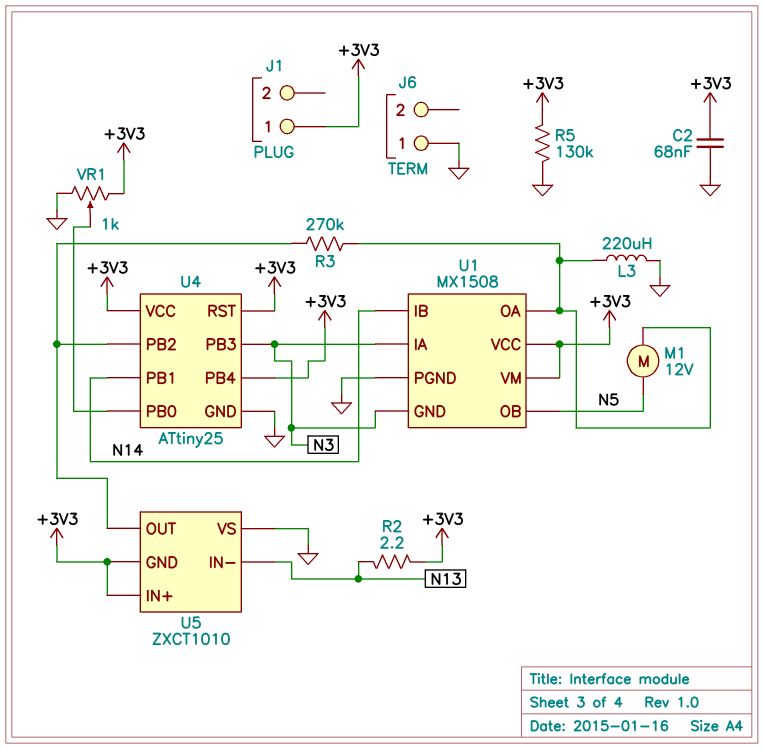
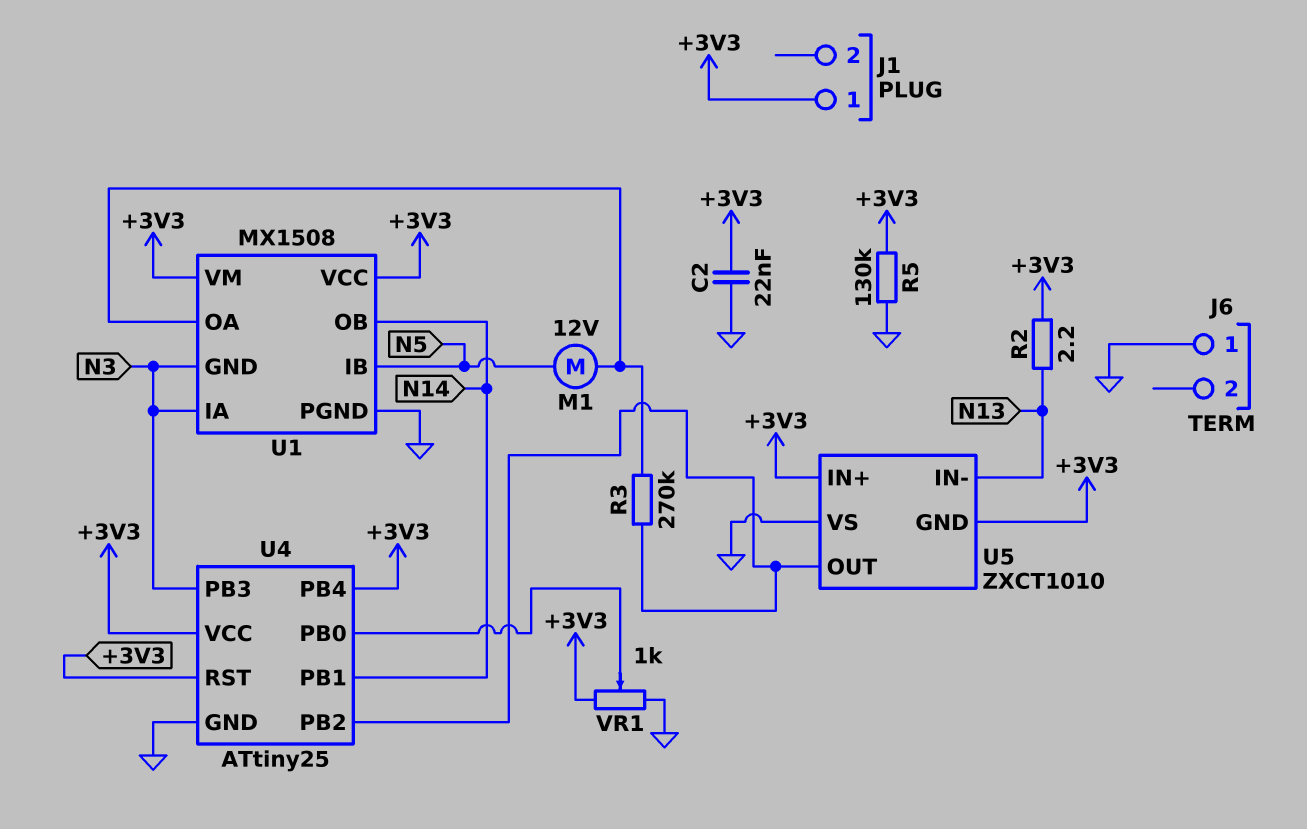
C2: 68nF (+3V3, GND) -> 22nF (+3V3, GND)
L3: 220uH (GND, U1/OA) -> none
U1 pin IB: N14 -> N5
U1 pin OB: N5 -> N14

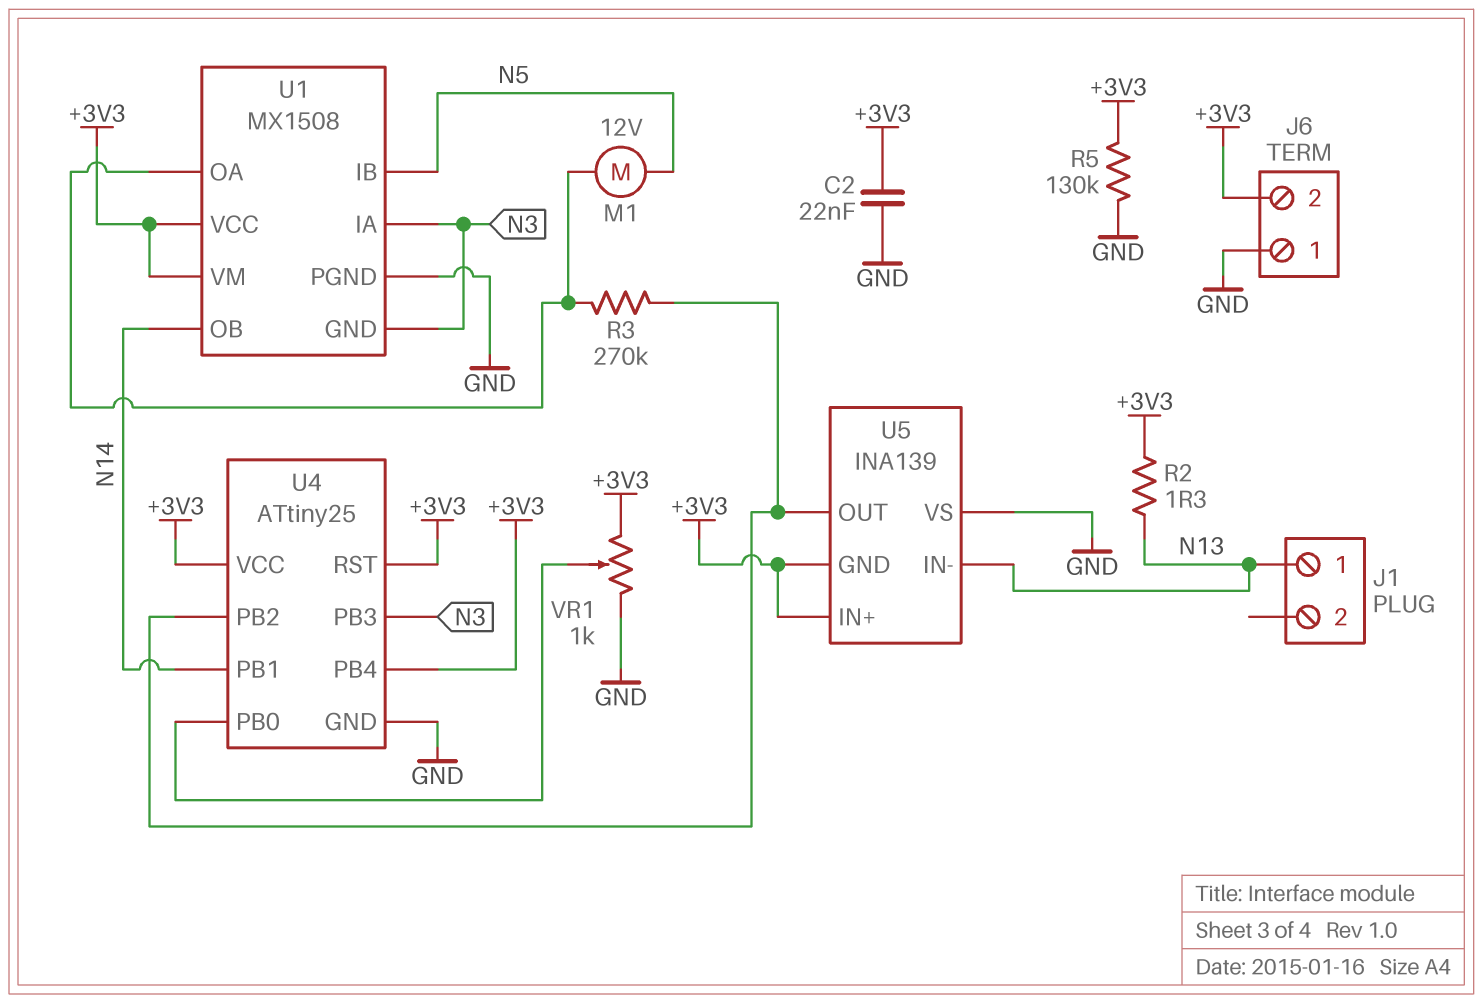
J1 pin 1: +3V3 -> N13
J6 pin 2: none -> +3V3
R2: 2.2 (+3V3, N13) -> 1.3 (+3V3, N13)
U5: ZXCT1010 -> INA139

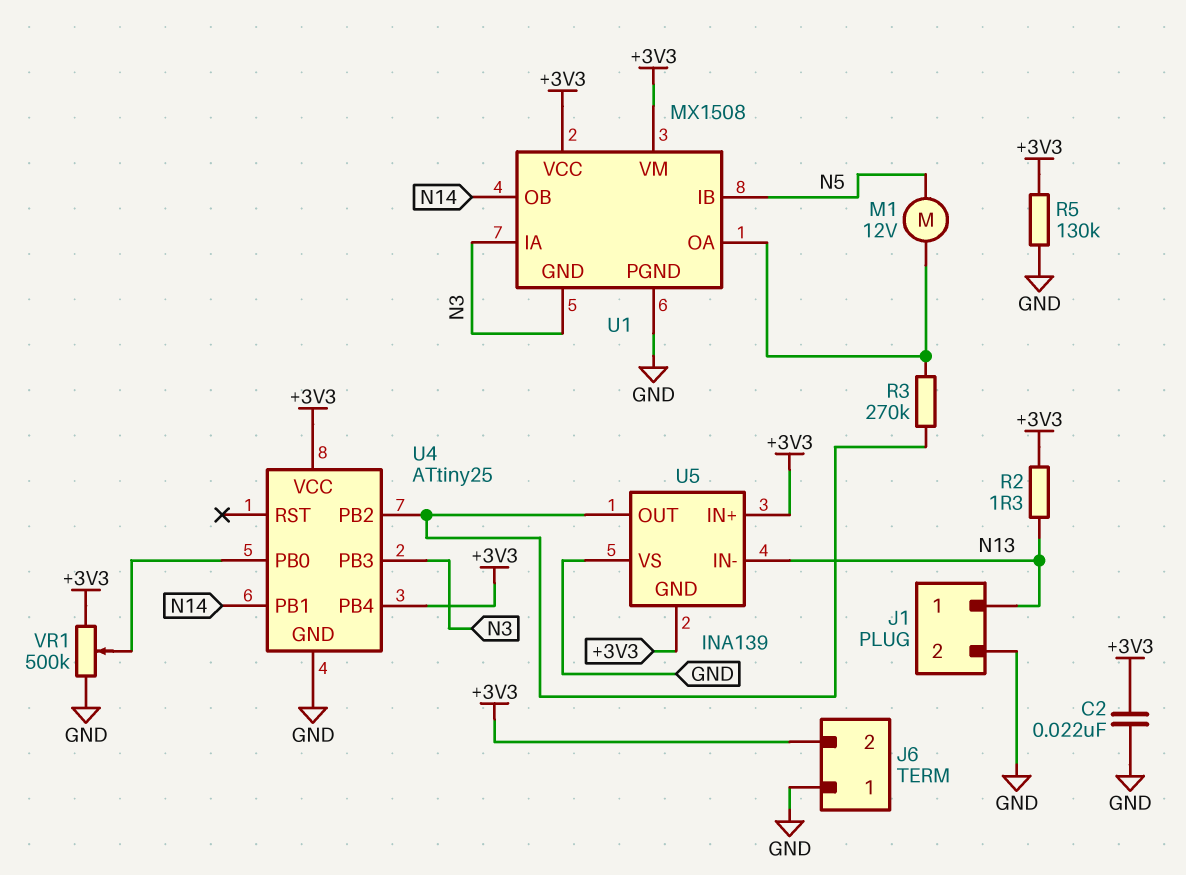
J1 pin 2: none -> GND
U4 pin RST: +3V3 -> none
VR1: 1k (+3V3, GND, wiper U4/PB0) -> 500k (+3V3, GND, wiper U4/PB0)

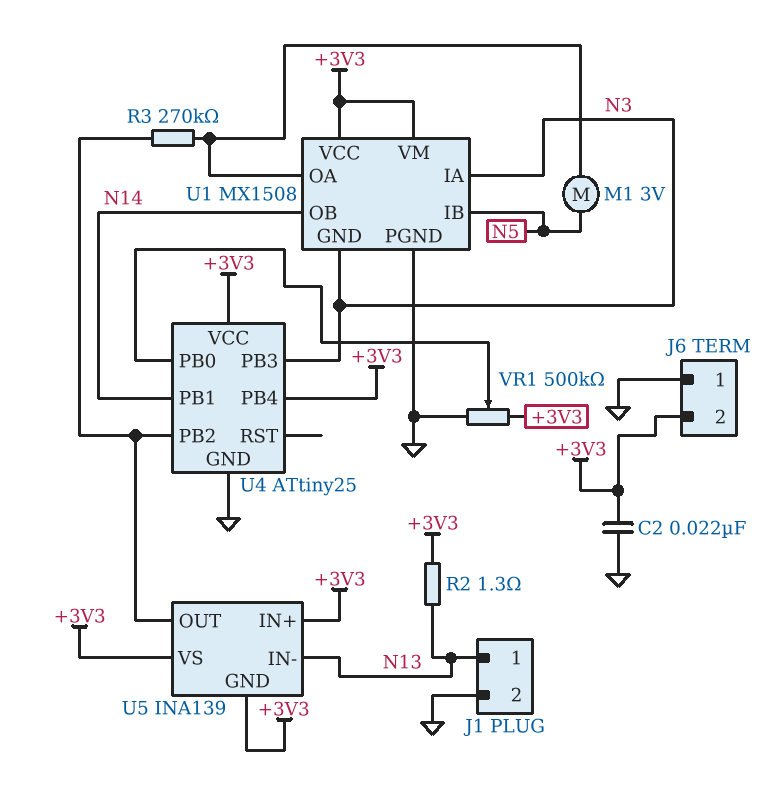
M1: motor 12V (N5, U1/OA) -> motor 3V (N5, U1/OA)
R5: 130k (+3V3, GND) -> none
U5 pin VS: GND -> +3V3

